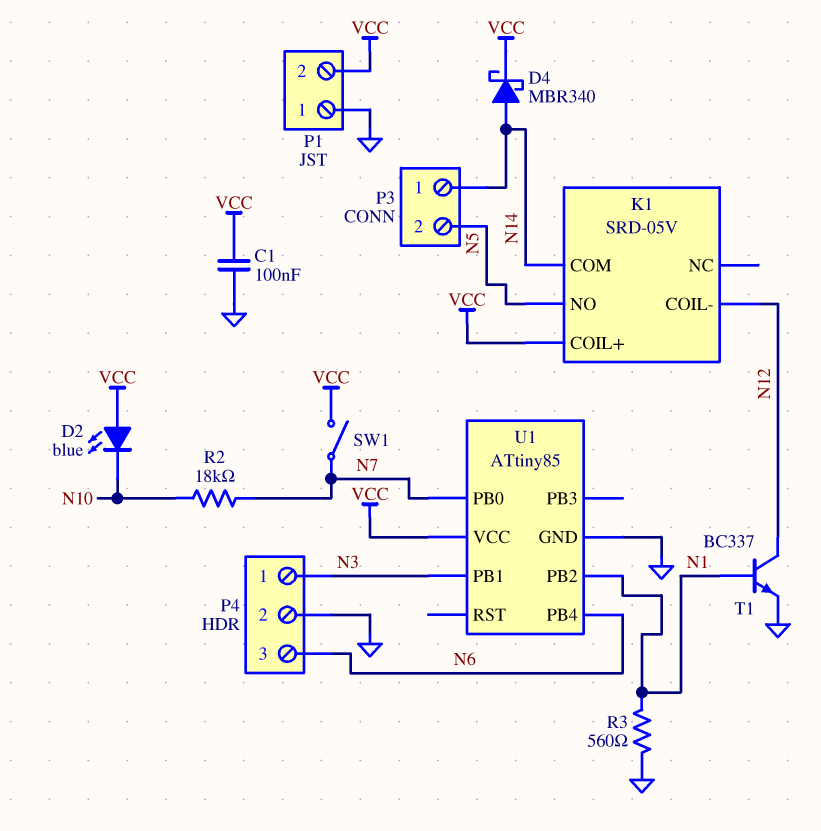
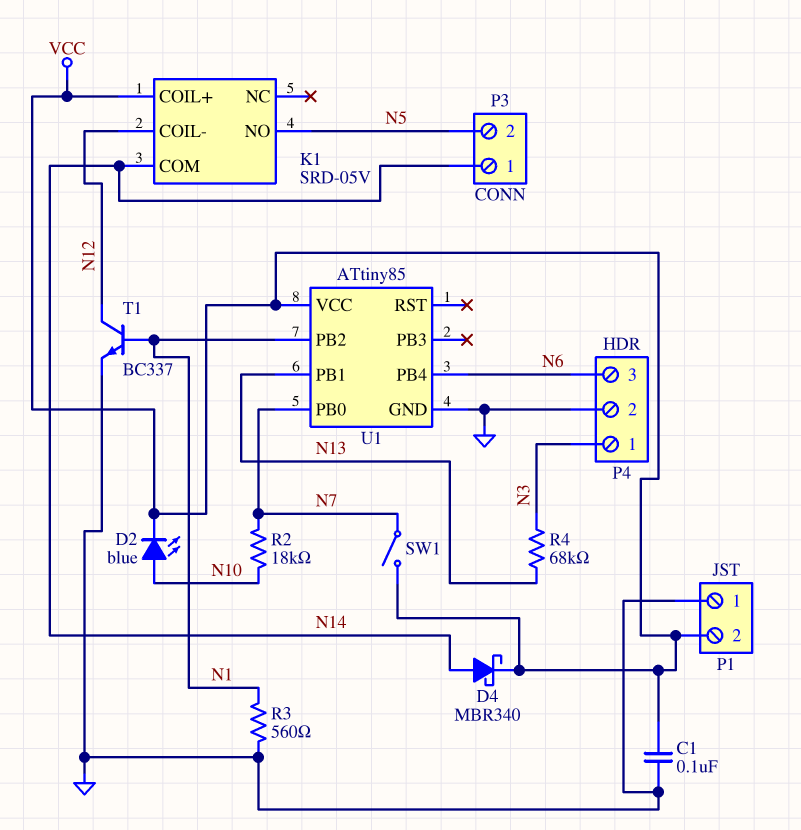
D2: LED blue (A VCC, K N10) -> LED blue (A N10, K VCC)
R4: none -> 68k (N3, N13)
U1 pin PB1: N3 -> N13

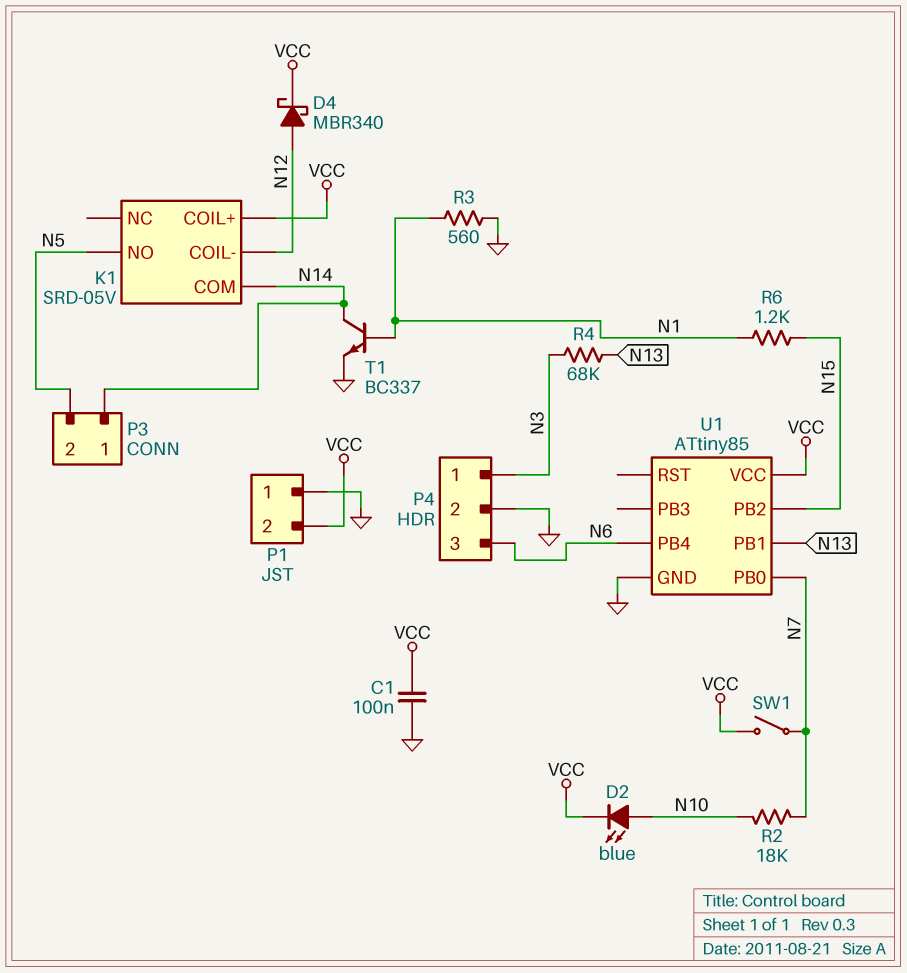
D4: schottky MBR340 (A N14, K VCC) -> schottky MBR340 (A N12, K VCC)
R6: none -> 1.2k (N1, N15)
T1: NPN BC337 (B N1, C N12, E GND) -> NPN BC337 (B N1, C N14, E GND)
U1 pin PB2: N1 -> N15

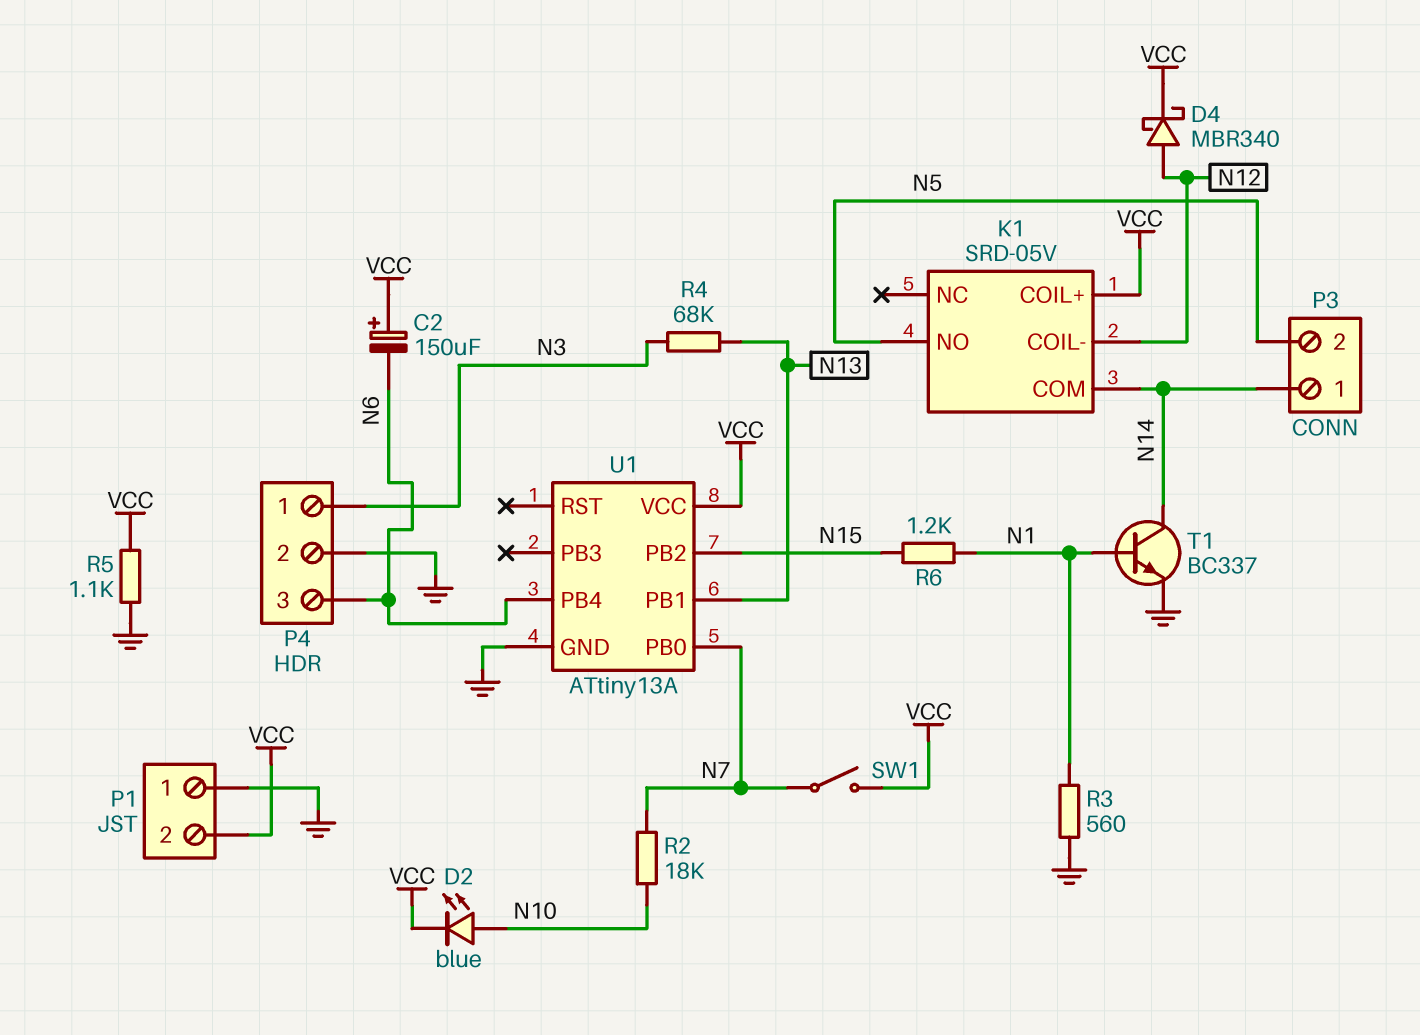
C1: 100nF (GND, VCC) -> none
C2: none -> 150uF (plus VCC, minus N6)
R5: none -> 1.1k (GND, VCC)
U1: ATtiny85 -> ATtiny13A

